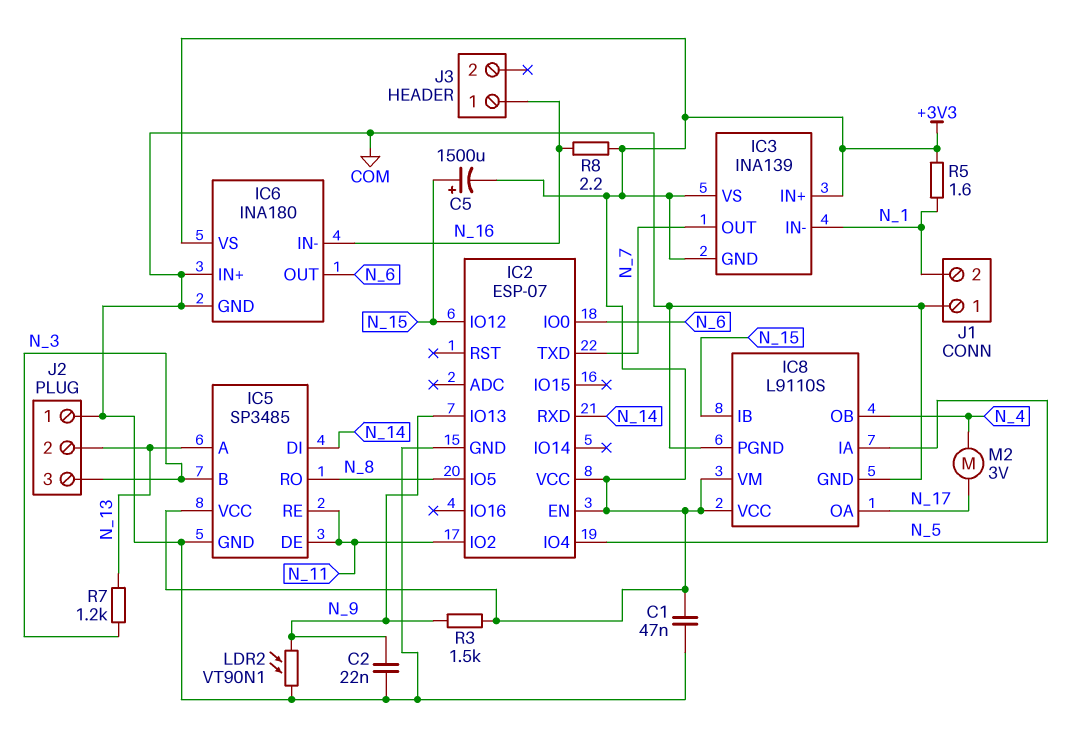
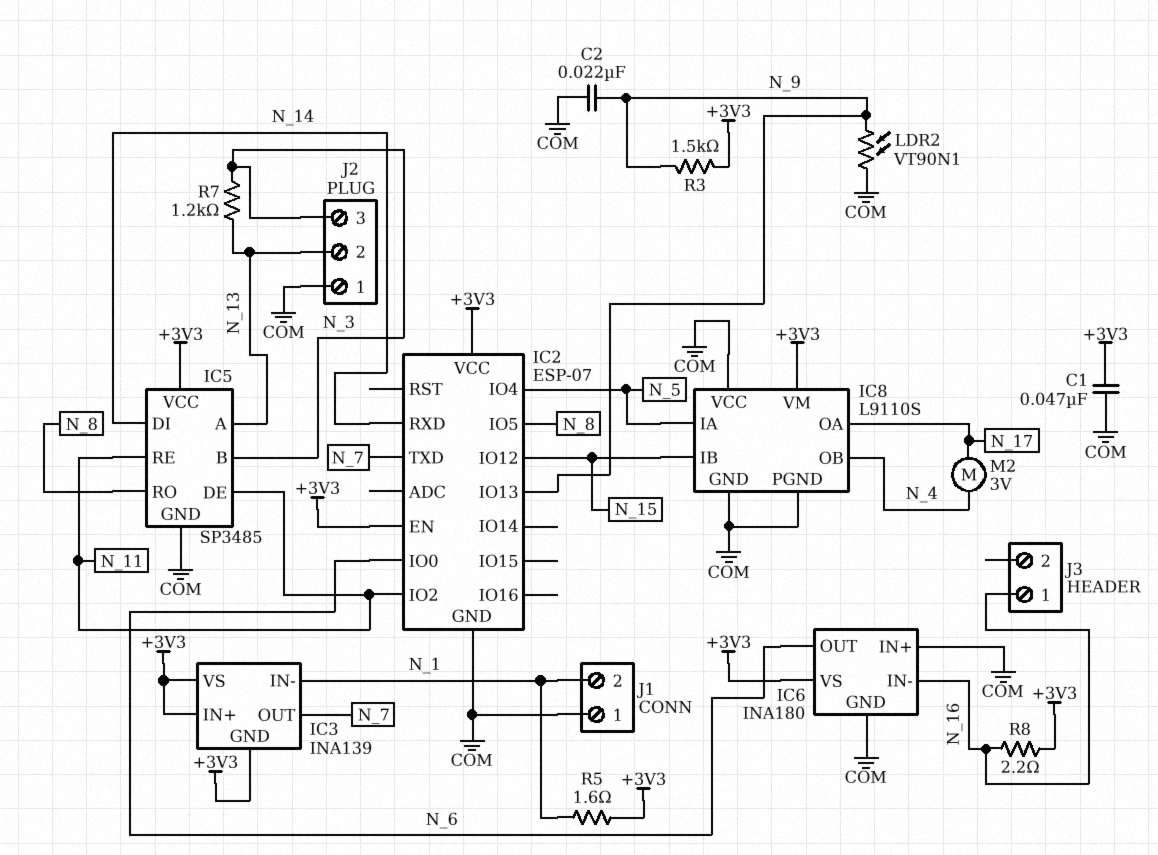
C5: 1500uF (plus N_15, minus +3V3) -> none
IC8 pin VCC: +3V3 -> COM

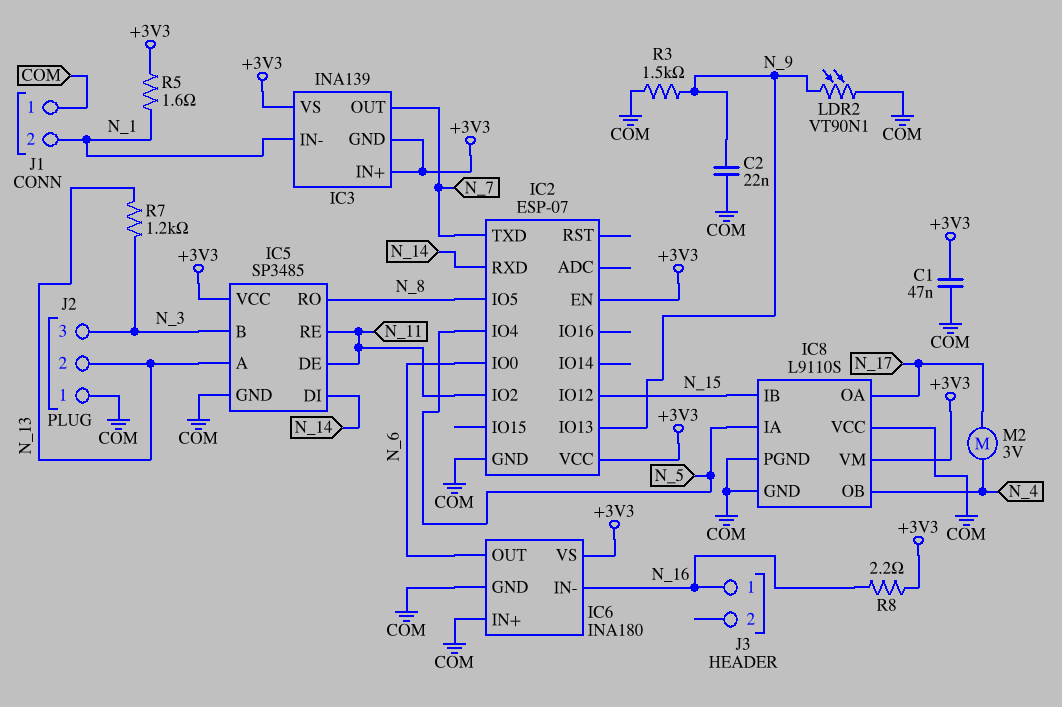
R3: 1.5k (+3V3, N_9) -> 1.5k (COM, N_9)

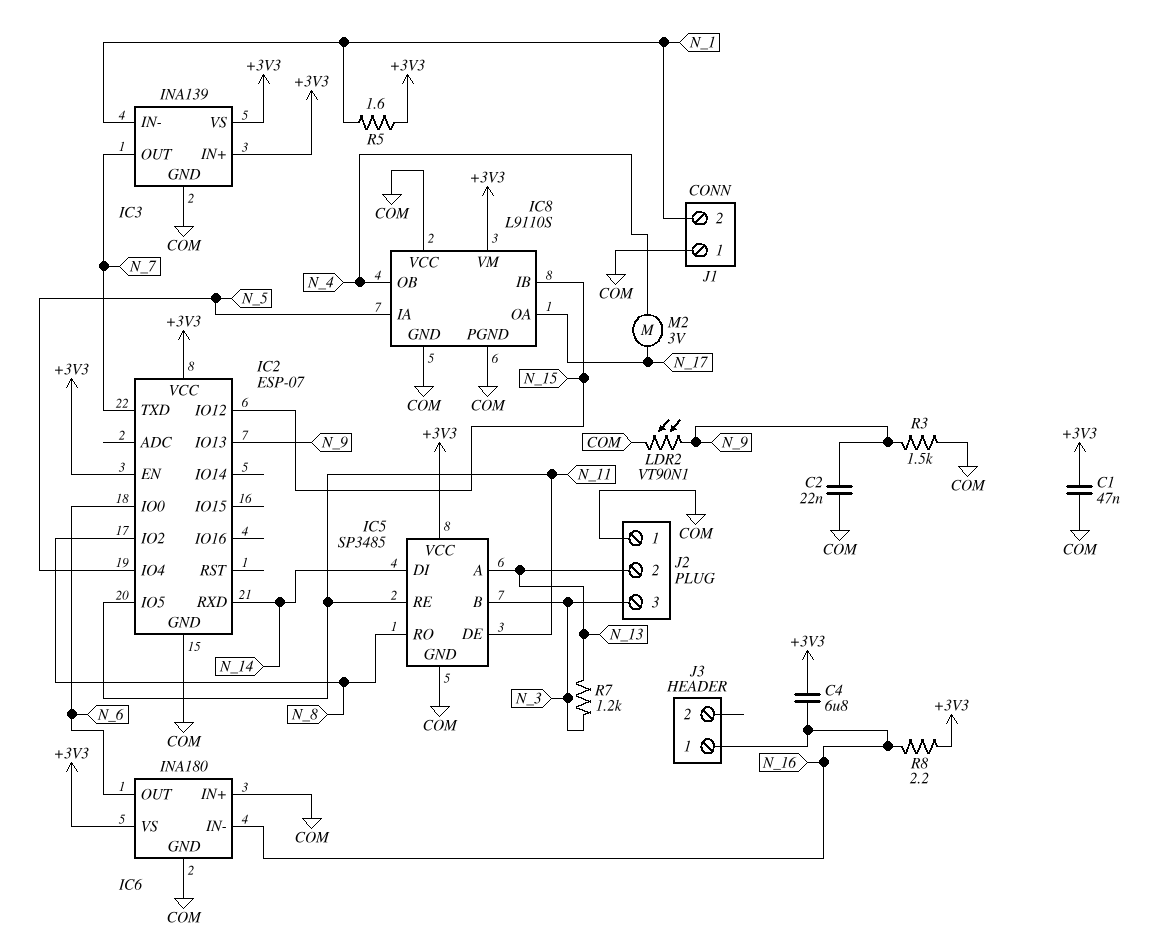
C4: none -> 6.8uF (+3V3, N_16)
IC2 pin IO2: N_11 -> N_8
IC2 pin IO5: N_8 -> N_11
IC3 pin GND: +3V3 -> COM

